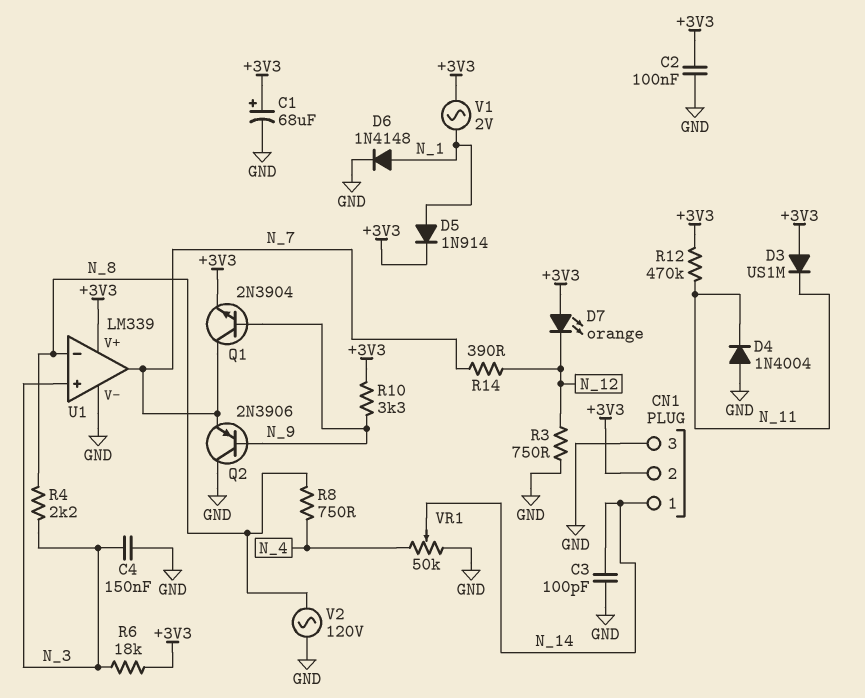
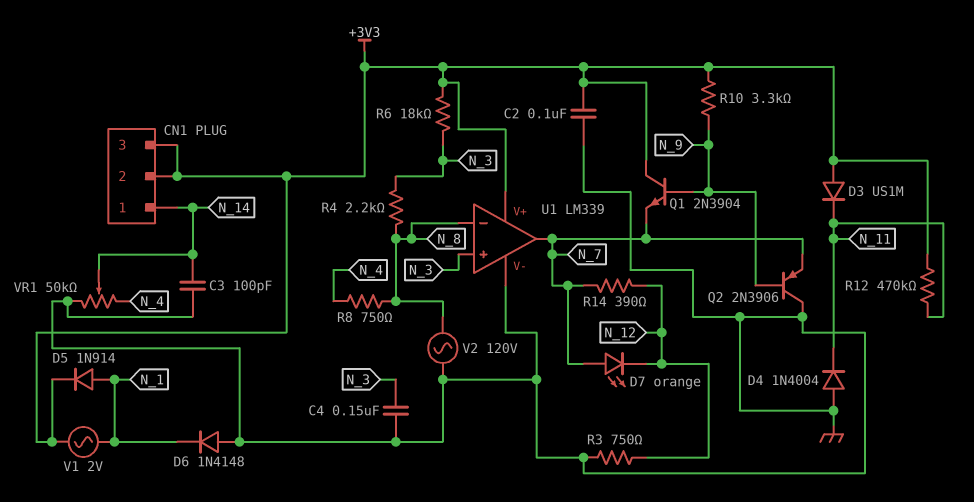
C1: 68uF (plus +3V3, minus GND) -> none
CN1 pin 3: GND -> +3V3
D6: diode 1N4148 (A N_1, K GND) -> diode 1N4148 (A GND, K N_1)
D7: LED orange (A +3V3, K N_12) -> LED orange (A N_7, K N_12)
Q1: NPN 2N3904 (B N_9, C N_7, E +3V3) -> NPN 2N3904 (B N_9, C +3V3, E N_7)

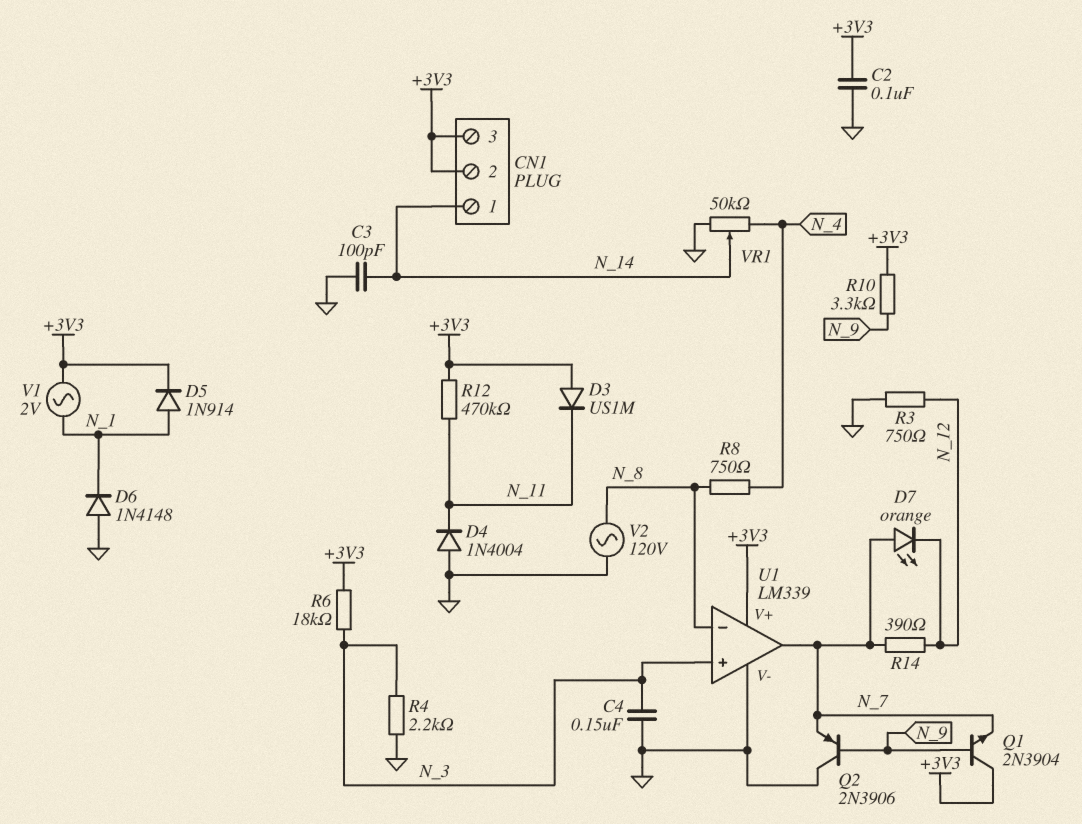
R4: 2.2k (N_3, N_8) -> 2.2k (GND, N_3)

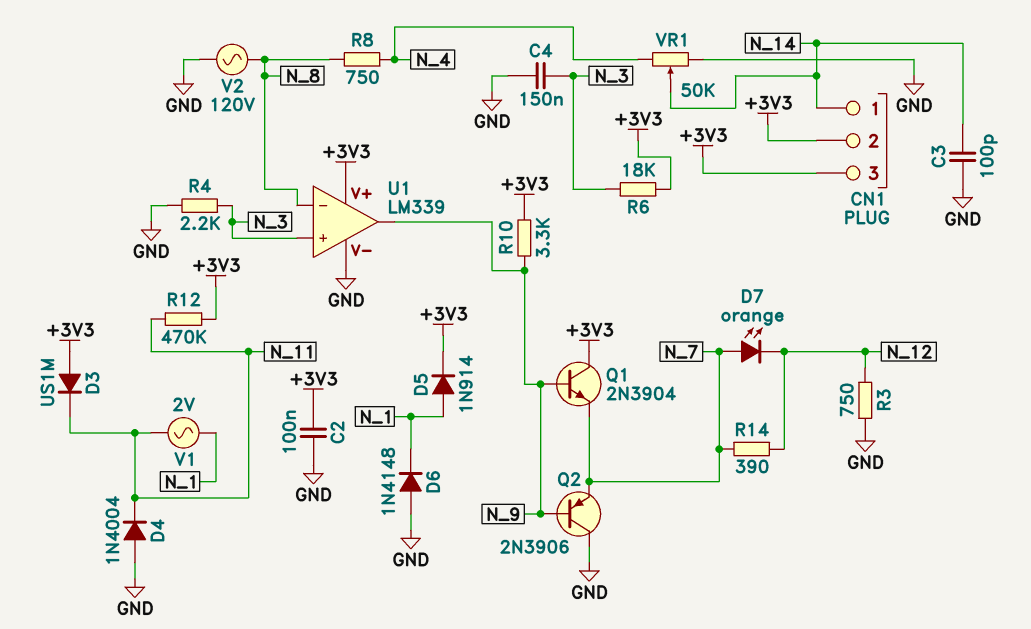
U1 pin out: N_7 -> N_9
V1: AC 2V (+3V3, N_1) -> AC 2V (N_1, N_11)

